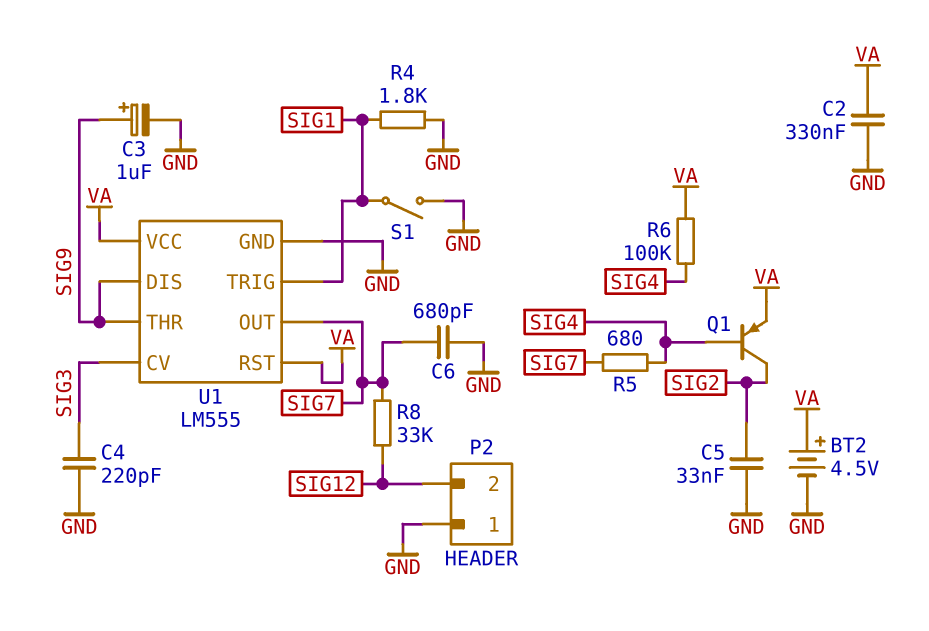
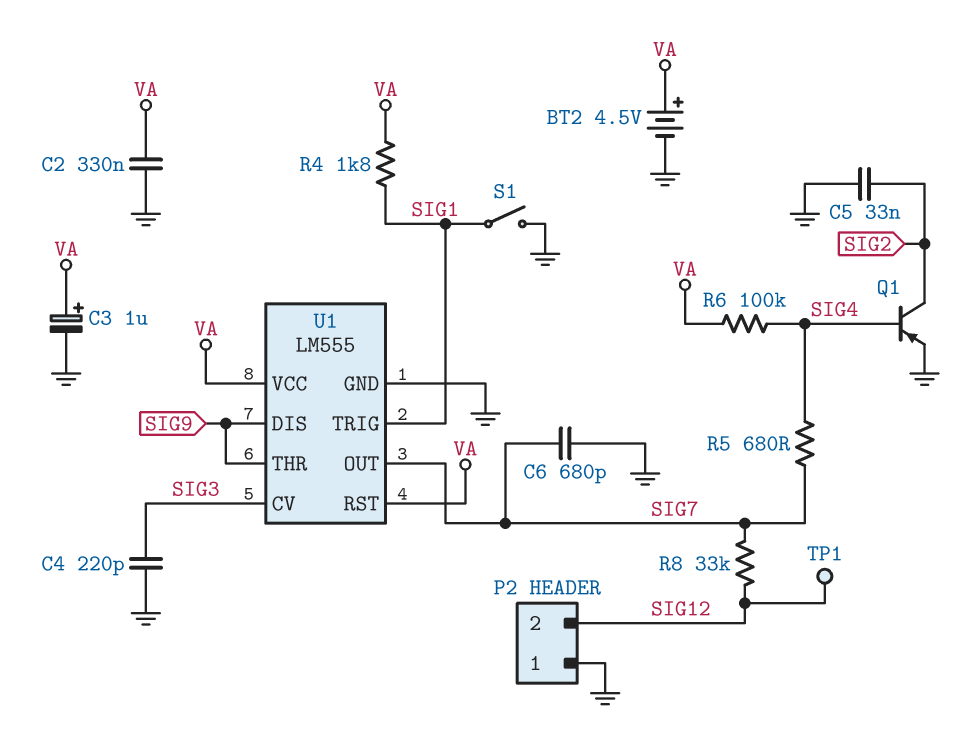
C3: 1uF (plus SIG9, minus GND) -> 1uF (plus VA, minus GND)
Q1: PNP (B SIG4, C SIG2, E VA) -> PNP (B SIG4, C SIG2, E GND)
R4: 1.8k (GND, SIG1) -> 1.8k (SIG1, VA)
TP1: none -> test point (SIG12)

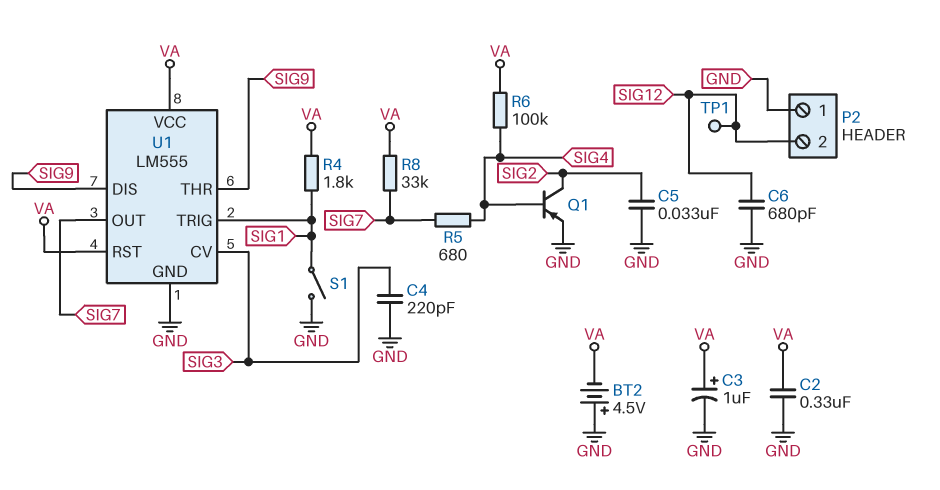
BT2: 4.5V (plus VA, minus GND) -> 4.5V (plus GND, minus VA)
C6: 680pF (GND, SIG7) -> 680pF (GND, SIG12)
R8: 33k (SIG7, SIG12) -> 33k (SIG7, VA)

